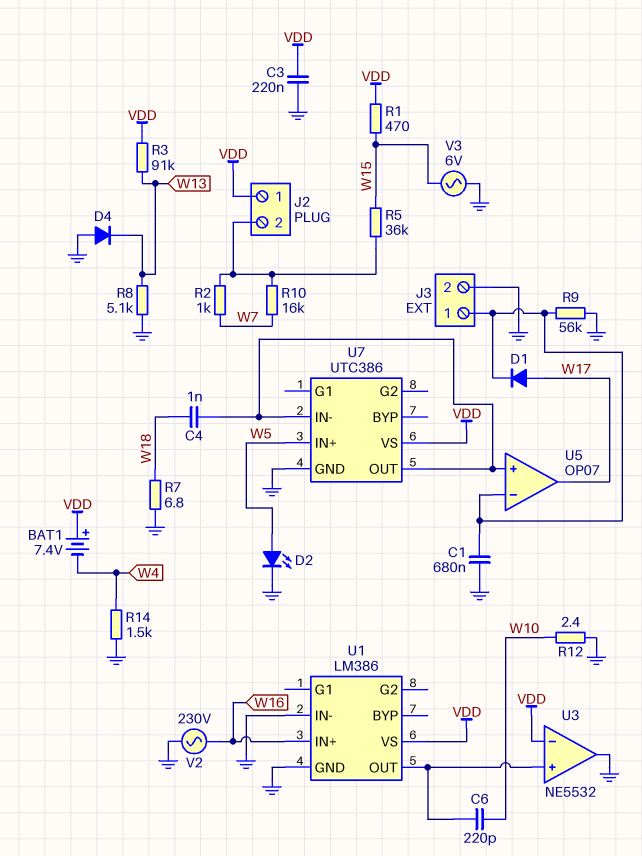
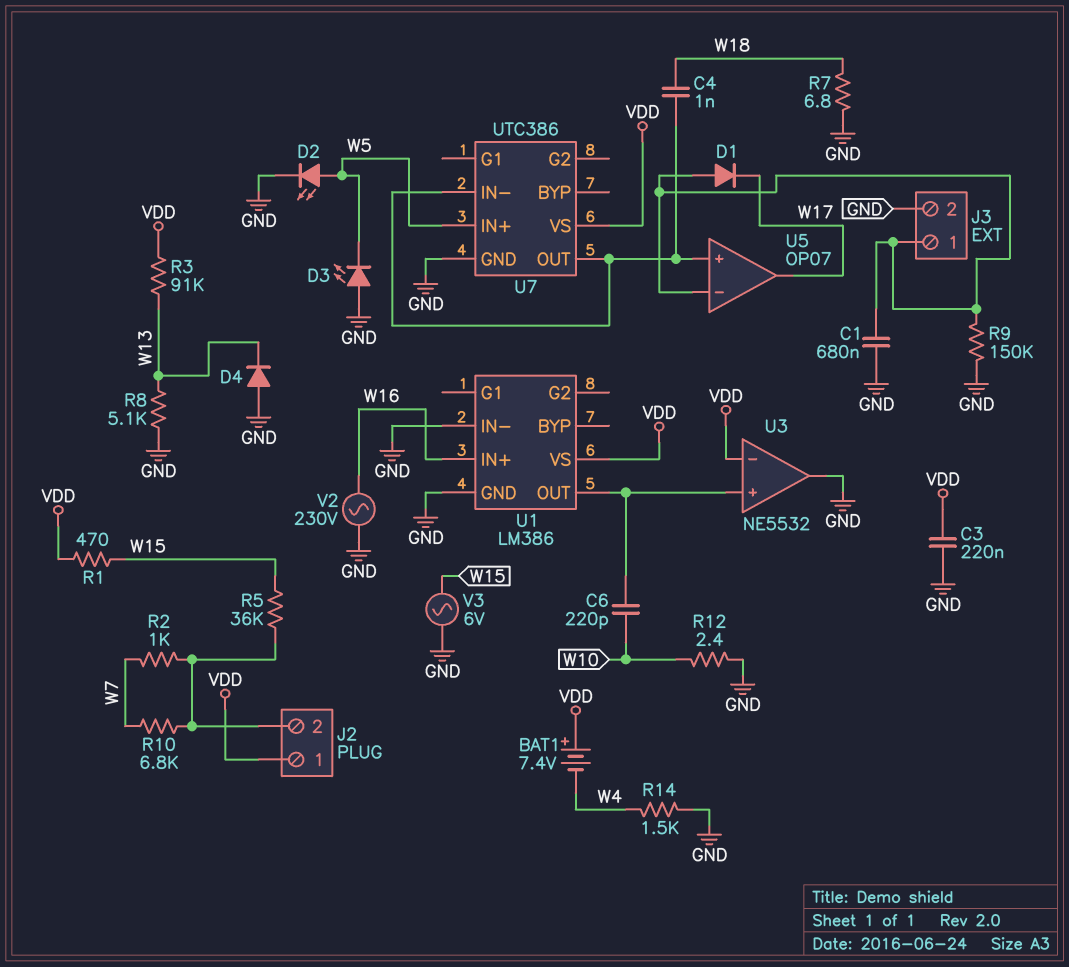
D1: diode (A W17, K J3/1) -> diode (A J3/1, K W17)
D3: none -> LED (A GND, K W5)
R9: 56k (GND, J3/1) -> 150k (GND, J3/1)
R10: 16k (J2/2, W7) -> 6.8k (J2/2, W7)

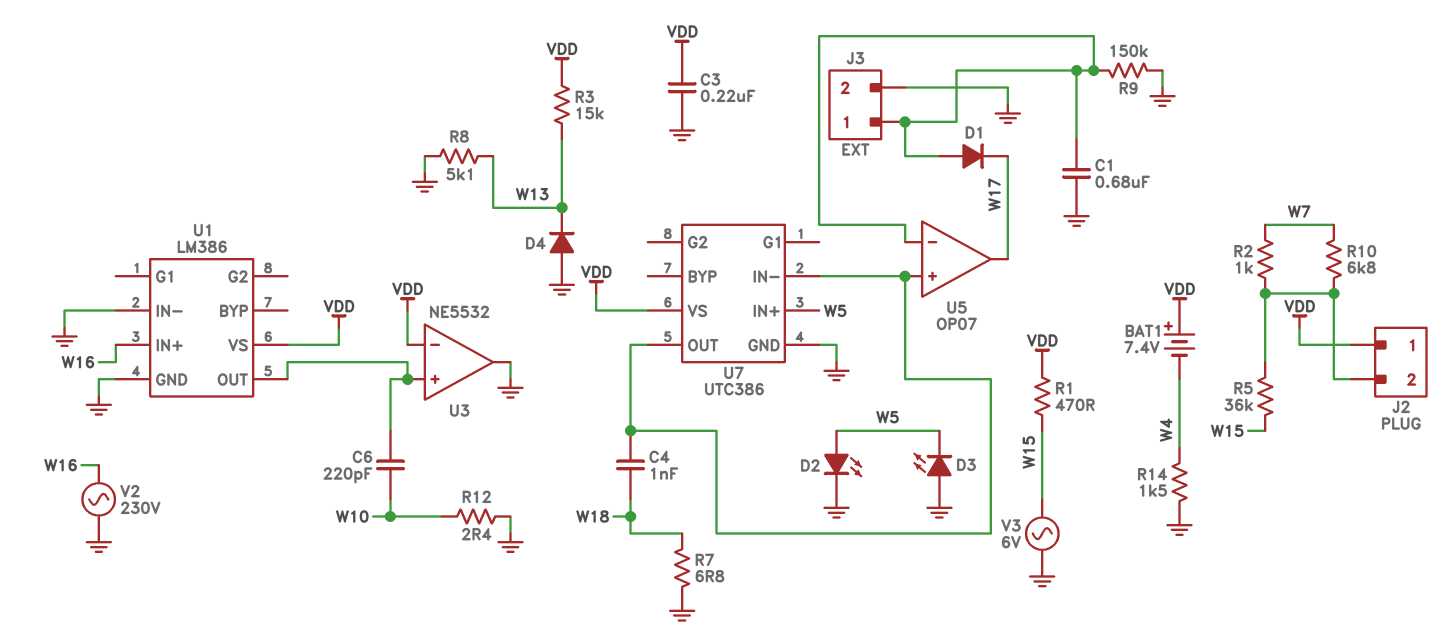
R3: 91k (VDD, W13) -> 15k (VDD, W13)

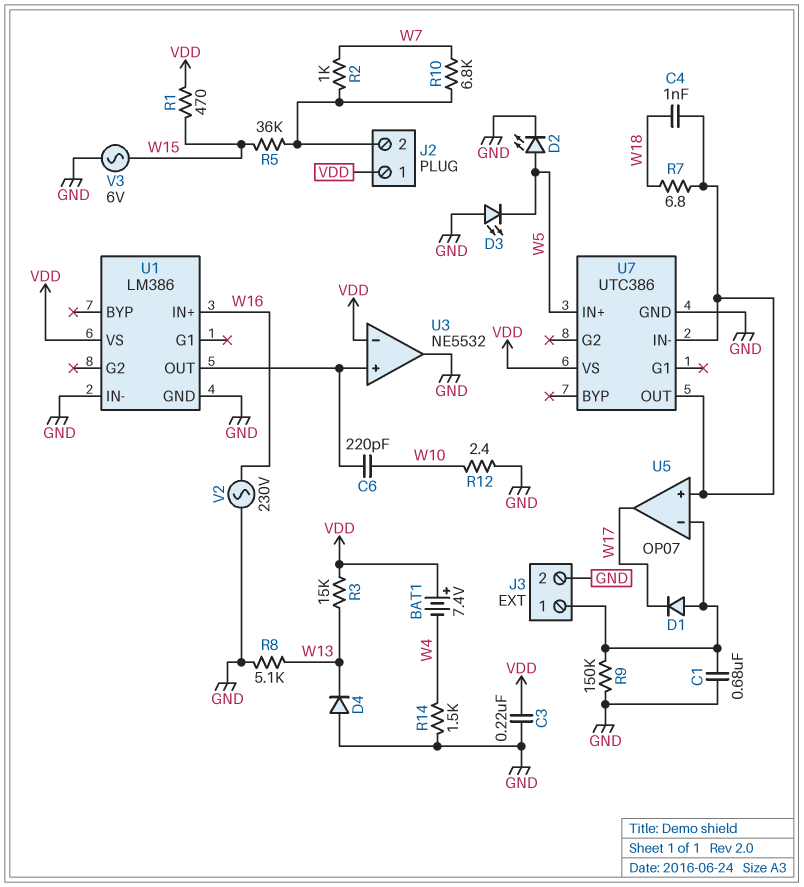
R7: 6.8 (GND, W18) -> 6.8 (U5/in+, W18)

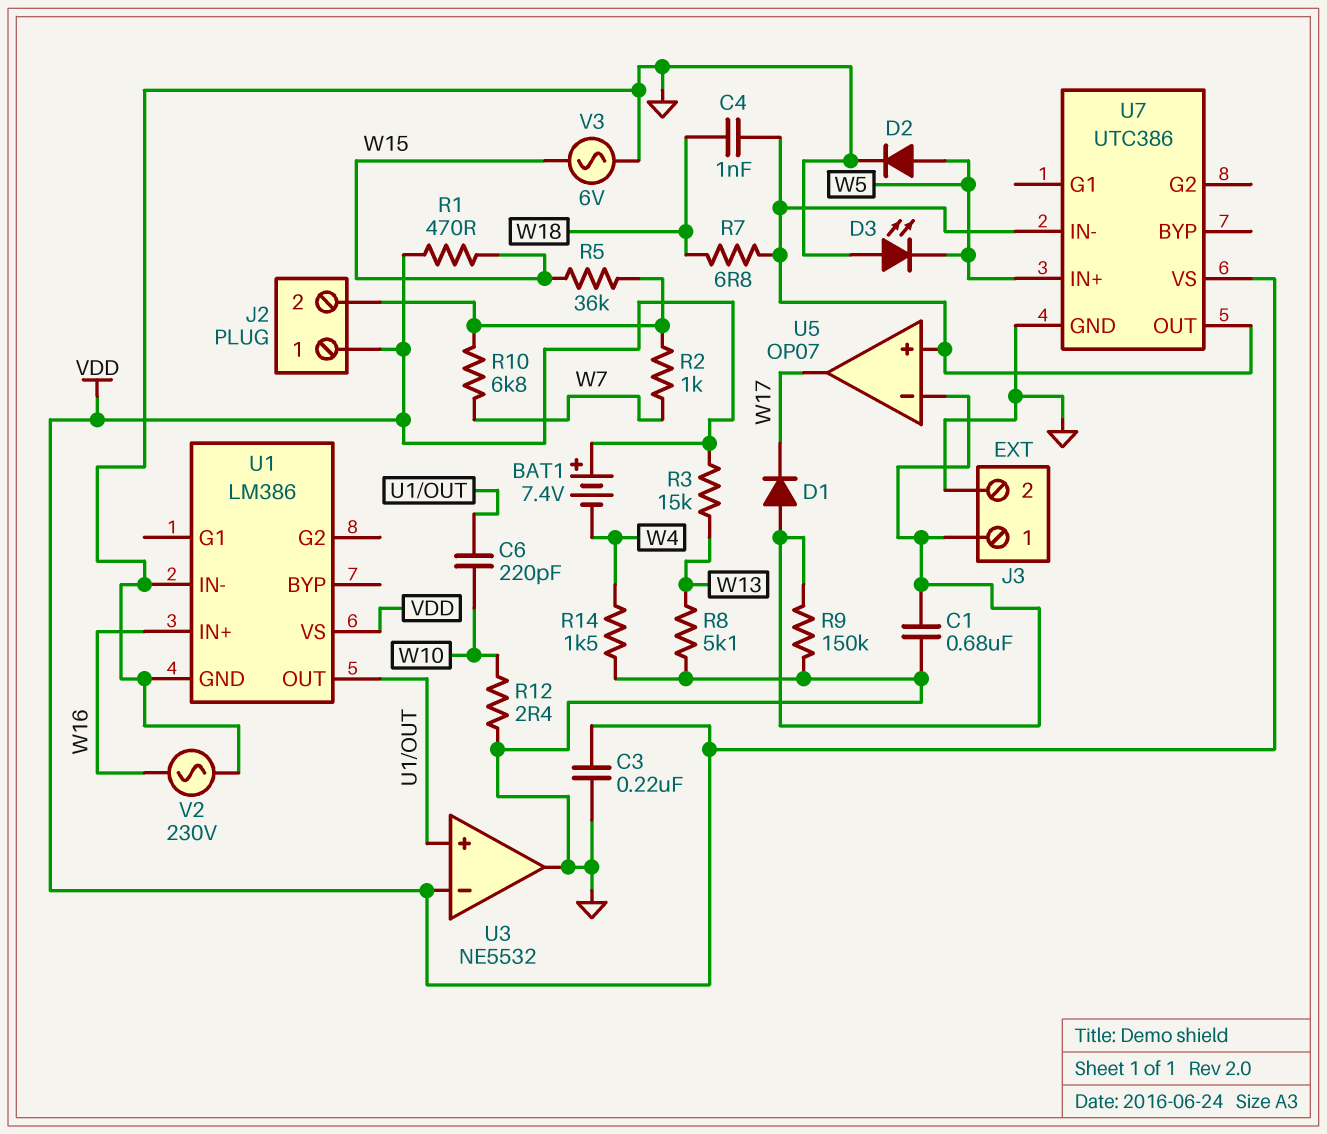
D2: LED (A W5, K GND) -> diode (A W5, K GND)
D4: diode (A GND, K W13) -> none

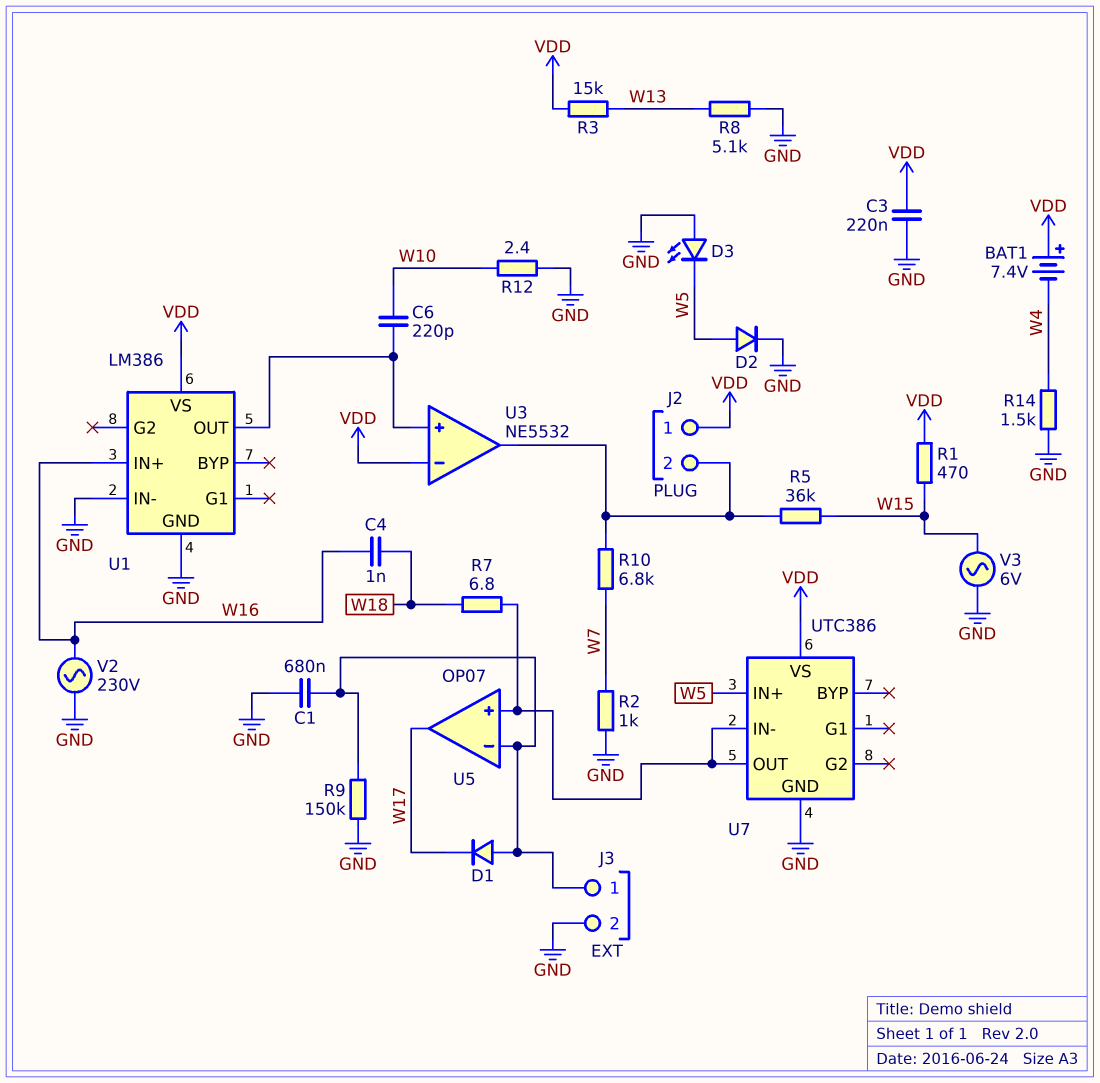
C4: 1nF (U5/in+, W18) -> 1nF (W16, W18)
R2: 1k (J2/2, W7) -> 1k (GND, W7)
U3 pin out: GND -> J2/2

